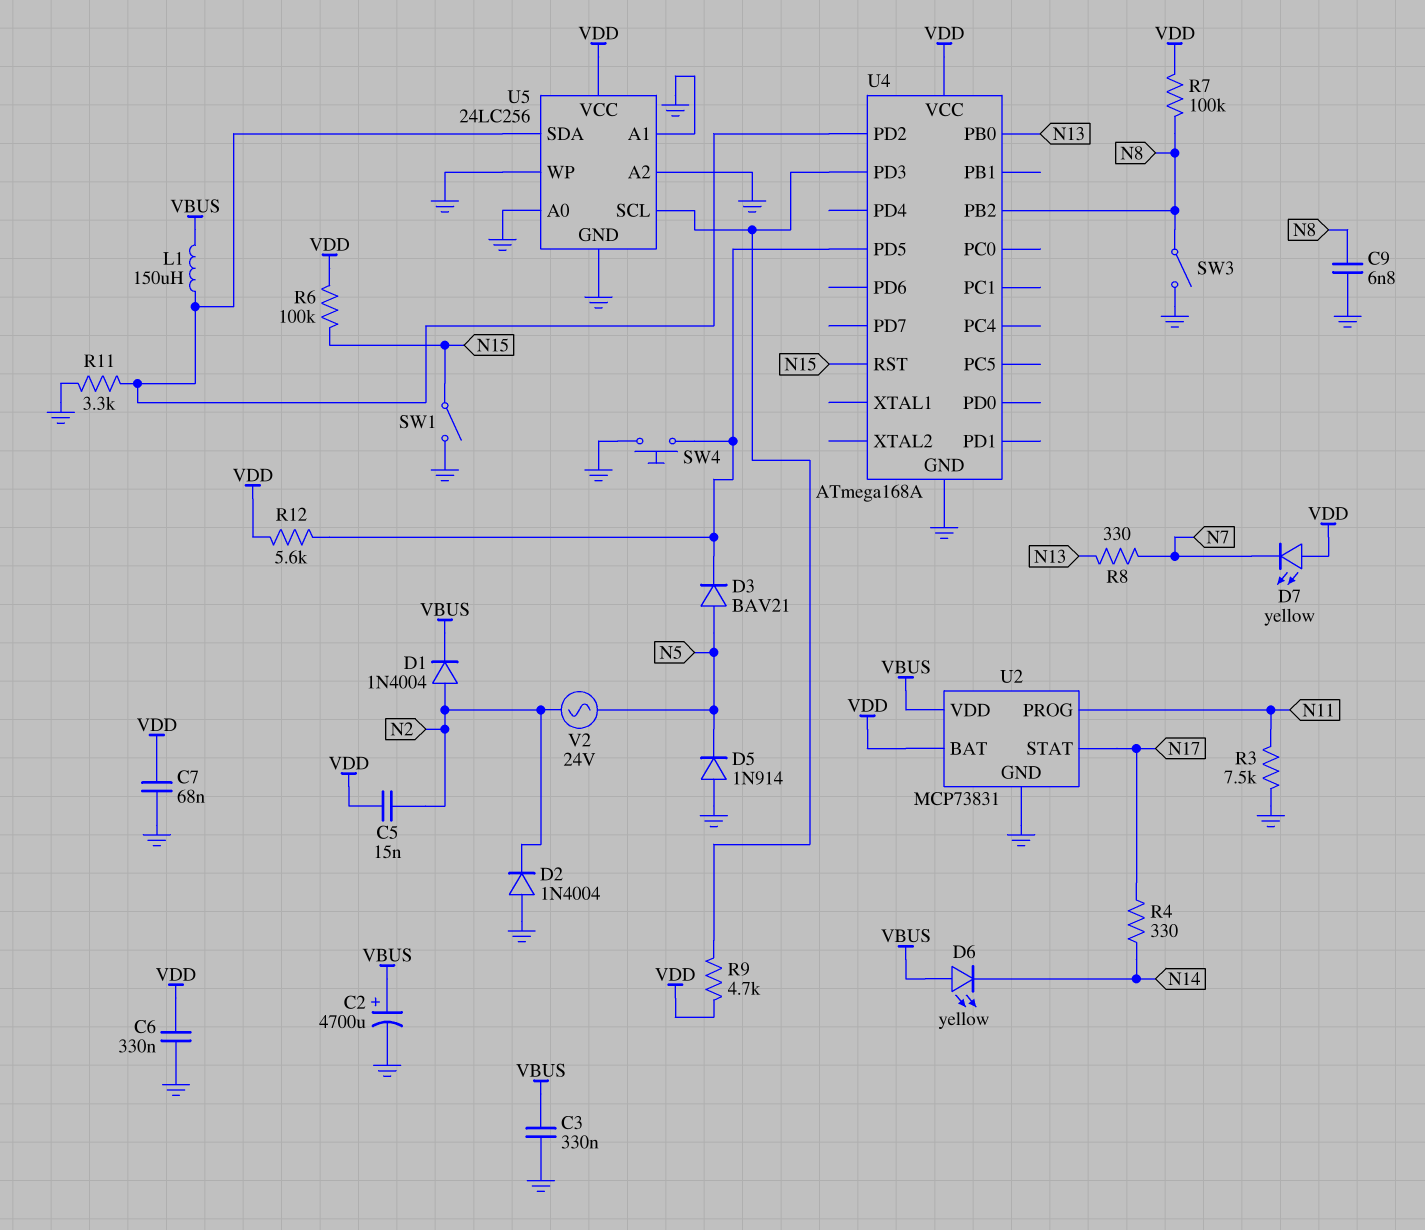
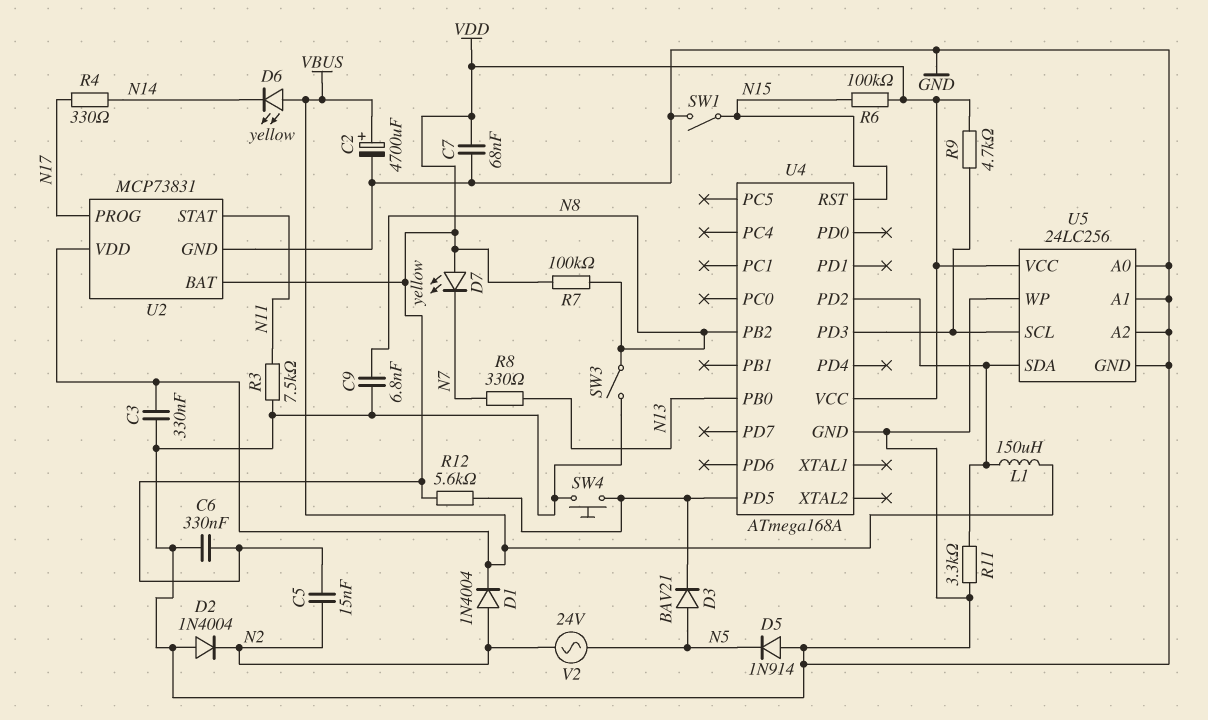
U2 pin PROG: N11 -> N17
U2 pin STAT: N17 -> N11

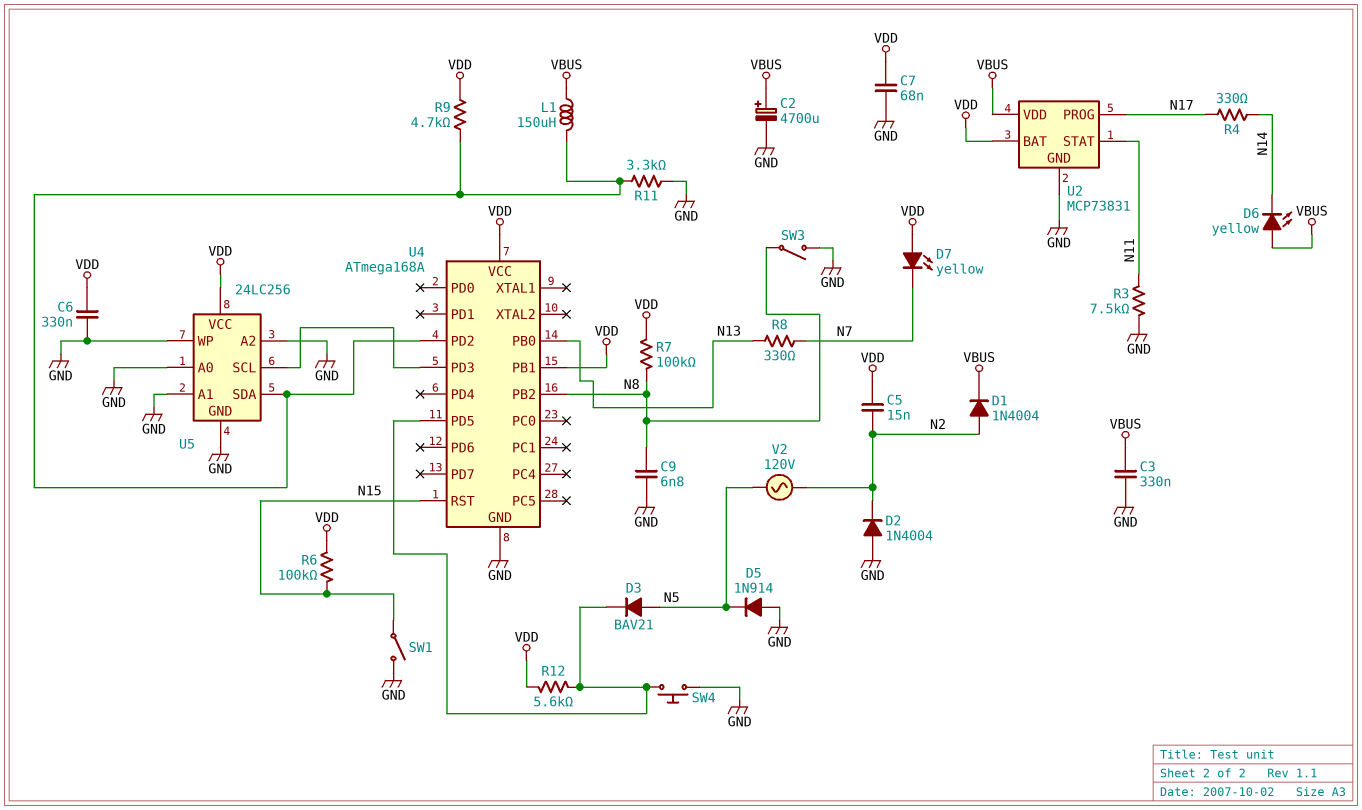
R9: 4.7k (U4/PD3, VDD) -> 4.7k (U4/PD2, VDD)
U4 pin PB1: none -> VDD
V2: AC 24V (N2, N5) -> AC 120V (N2, N5)

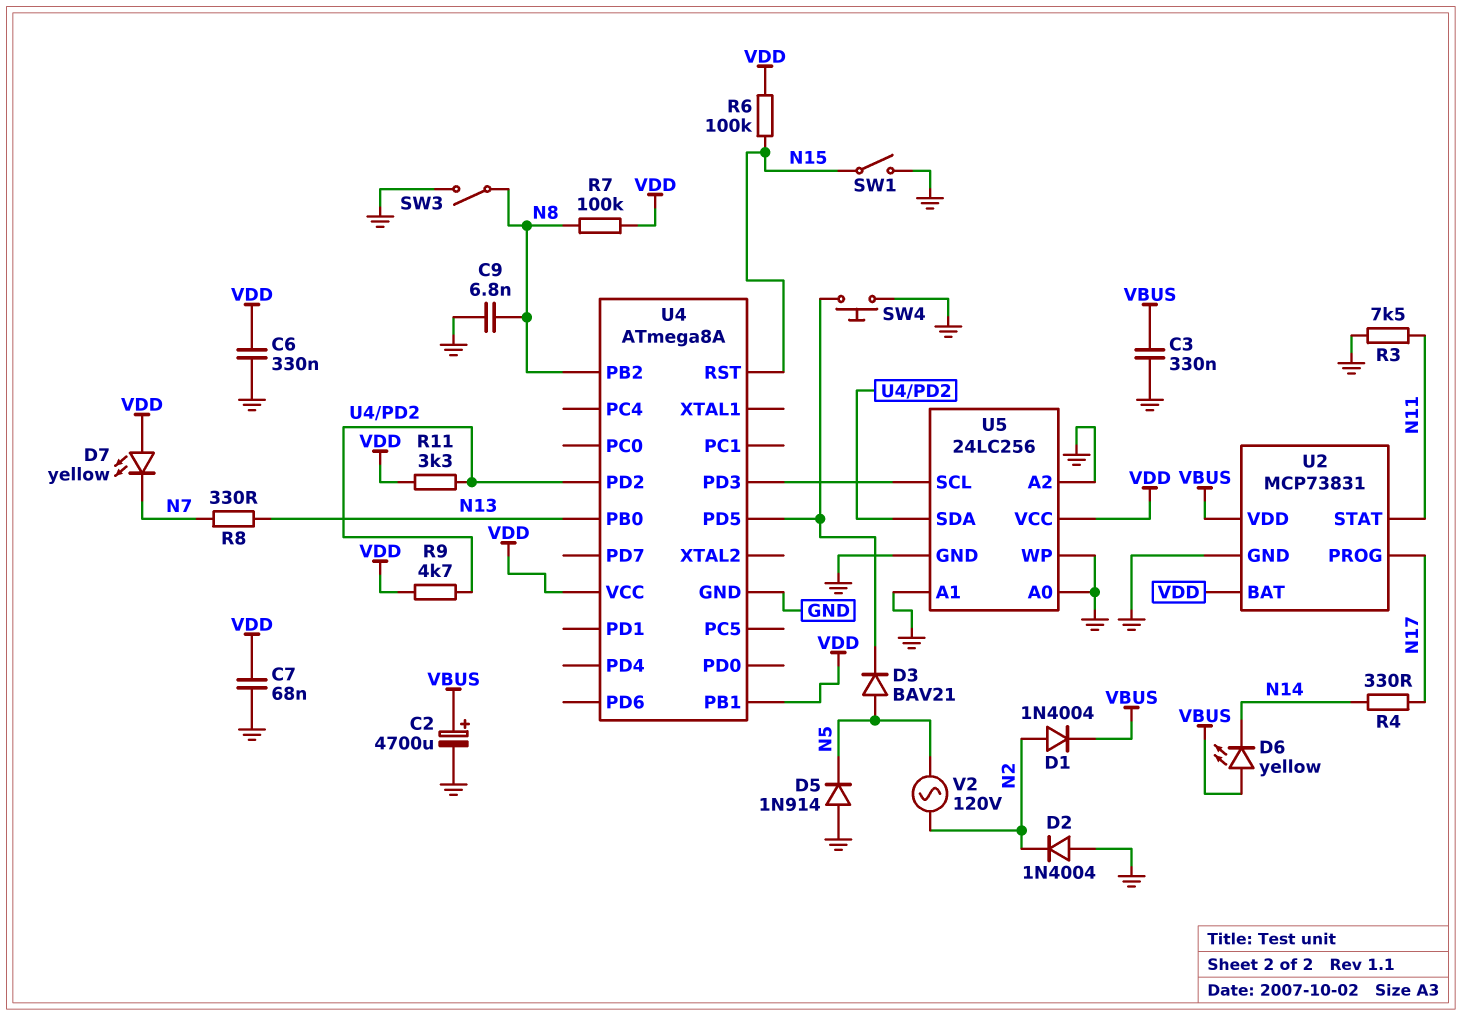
C5: 15nF (N2, VDD) -> none
L1: 150uH (U4/PD2, VBUS) -> none
R11: 3.3k (GND, U4/PD2) -> 3.3k (U4/PD2, VDD)
R12: 5.6k (U4/PD5, VDD) -> none
U4: ATmega168A -> ATmega8A

